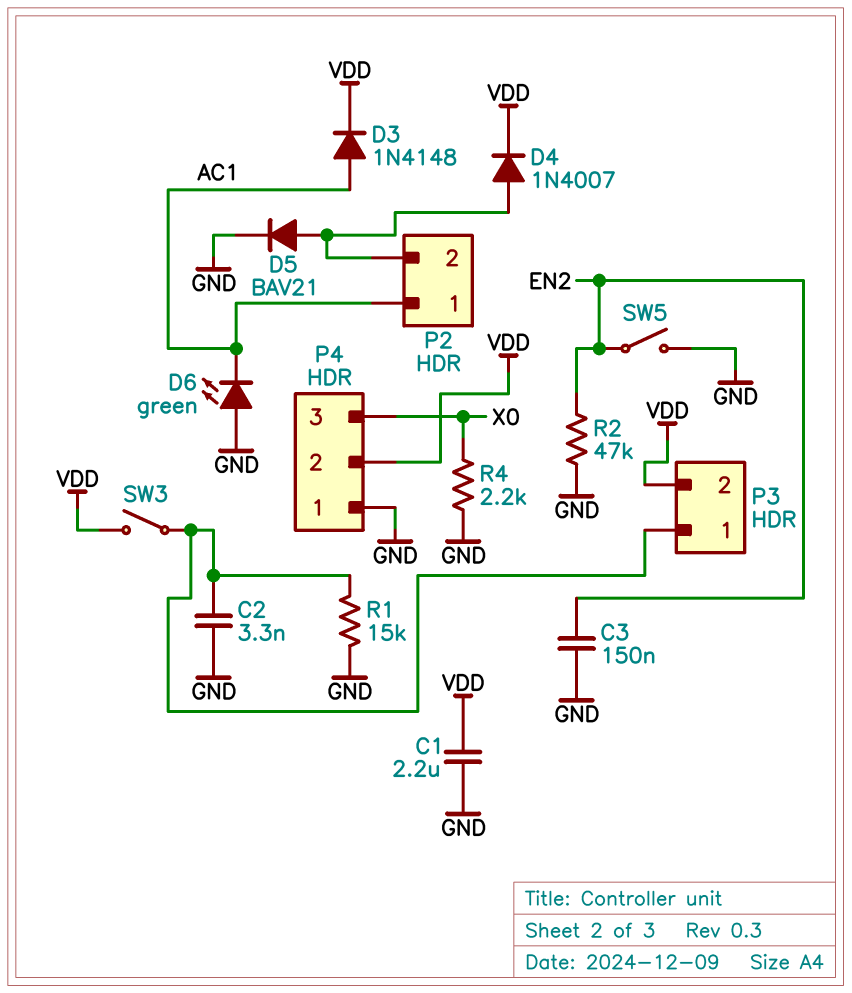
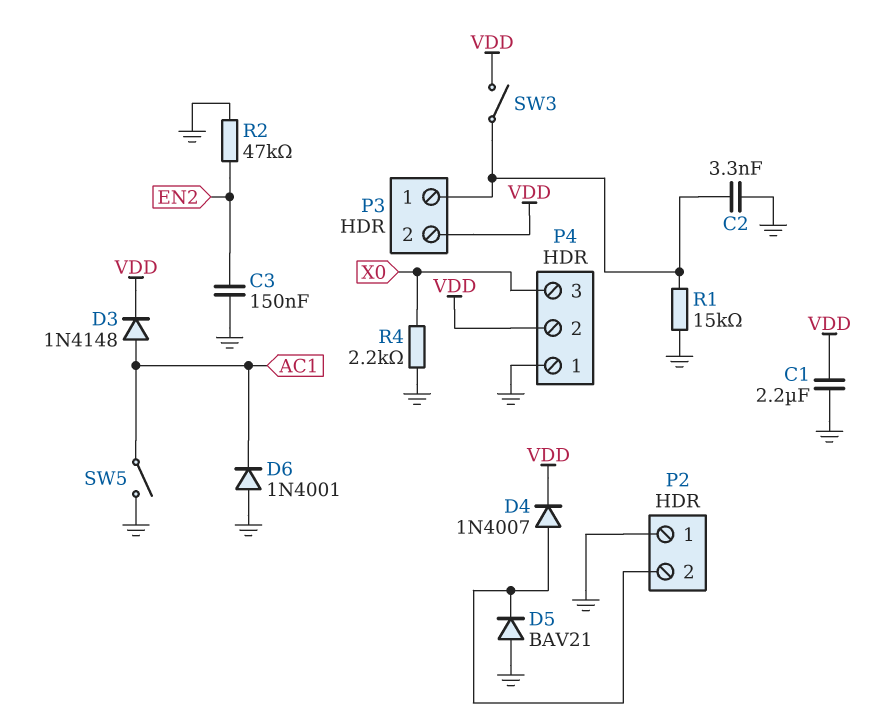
D5: diode BAV21 (A P2/2, K GND) -> diode BAV21 (A GND, K P2/2)
D6: LED green (A GND, K AC1) -> diode 1N4001 (A GND, K AC1)
P2 pin 1: AC1 -> GND
SW5: switch (EN2, GND) -> switch (AC1, GND)

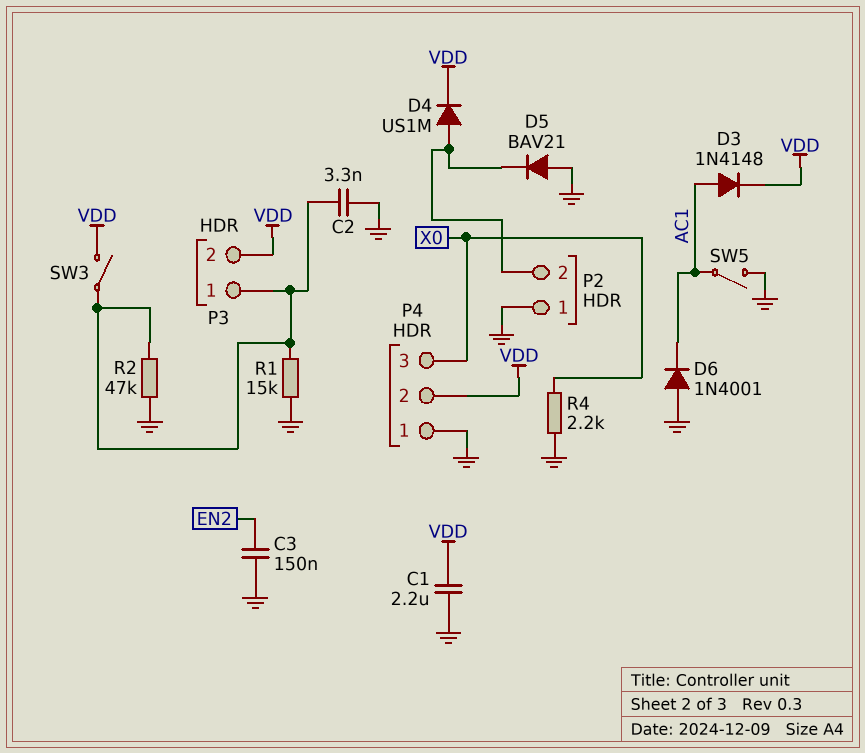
D4: diode 1N4007 (A P2/2, K VDD) -> diode US1M (A P2/2, K VDD)
R2: 47k (EN2, GND) -> 47k (GND, P3/1)

